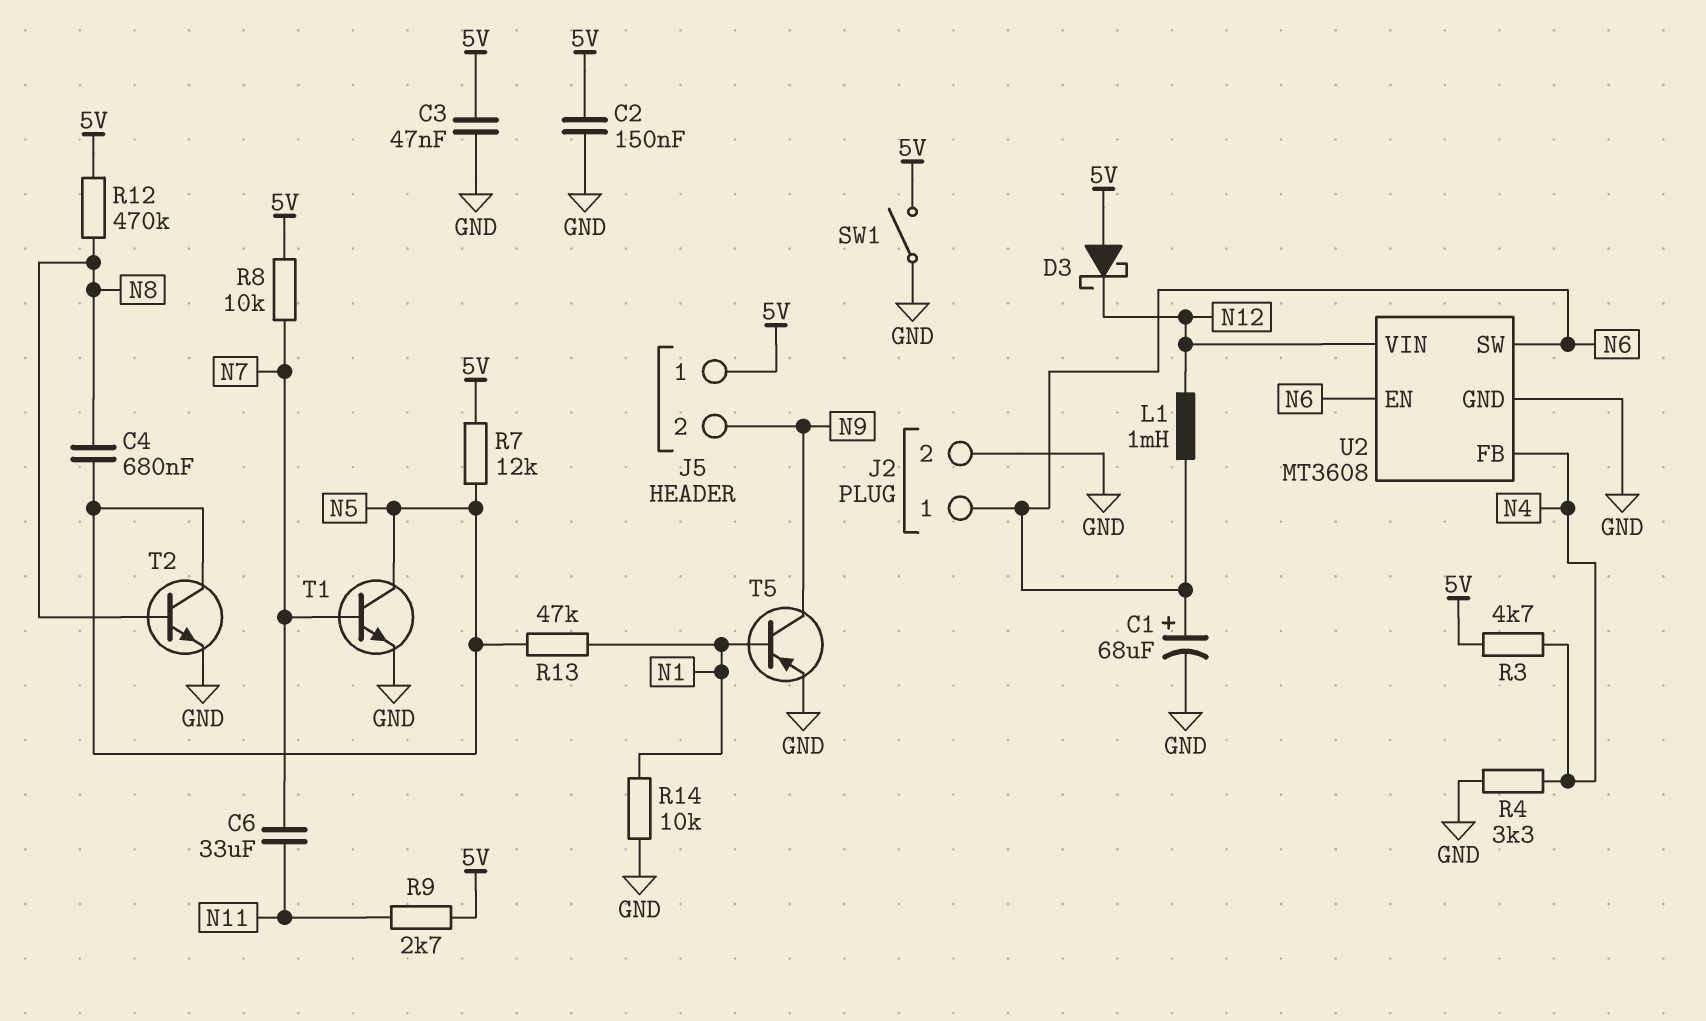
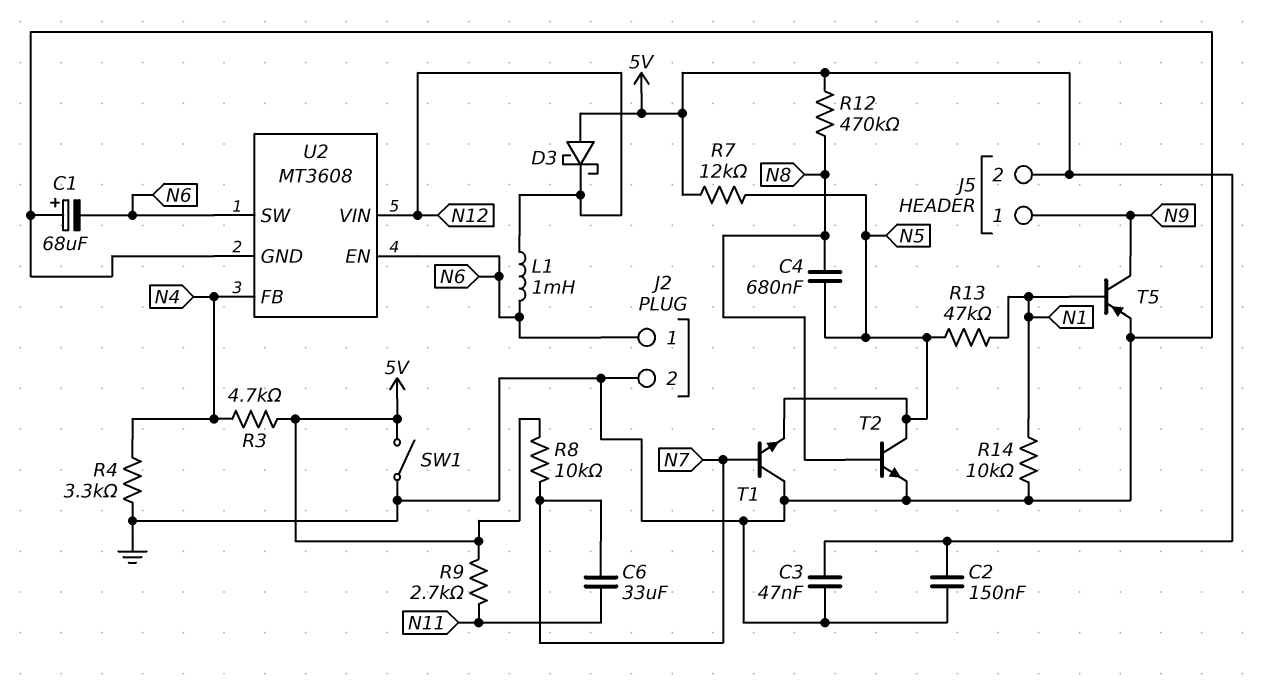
C1: 68uF (plus N6, minus GND) -> 68uF (plus GND, minus N6)
J5 pin 1: 5V -> N9
J5 pin 2: N9 -> 5V
T1: NPN (B N7, C N5, E GND) -> NPN (B N7, C GND, E N5)

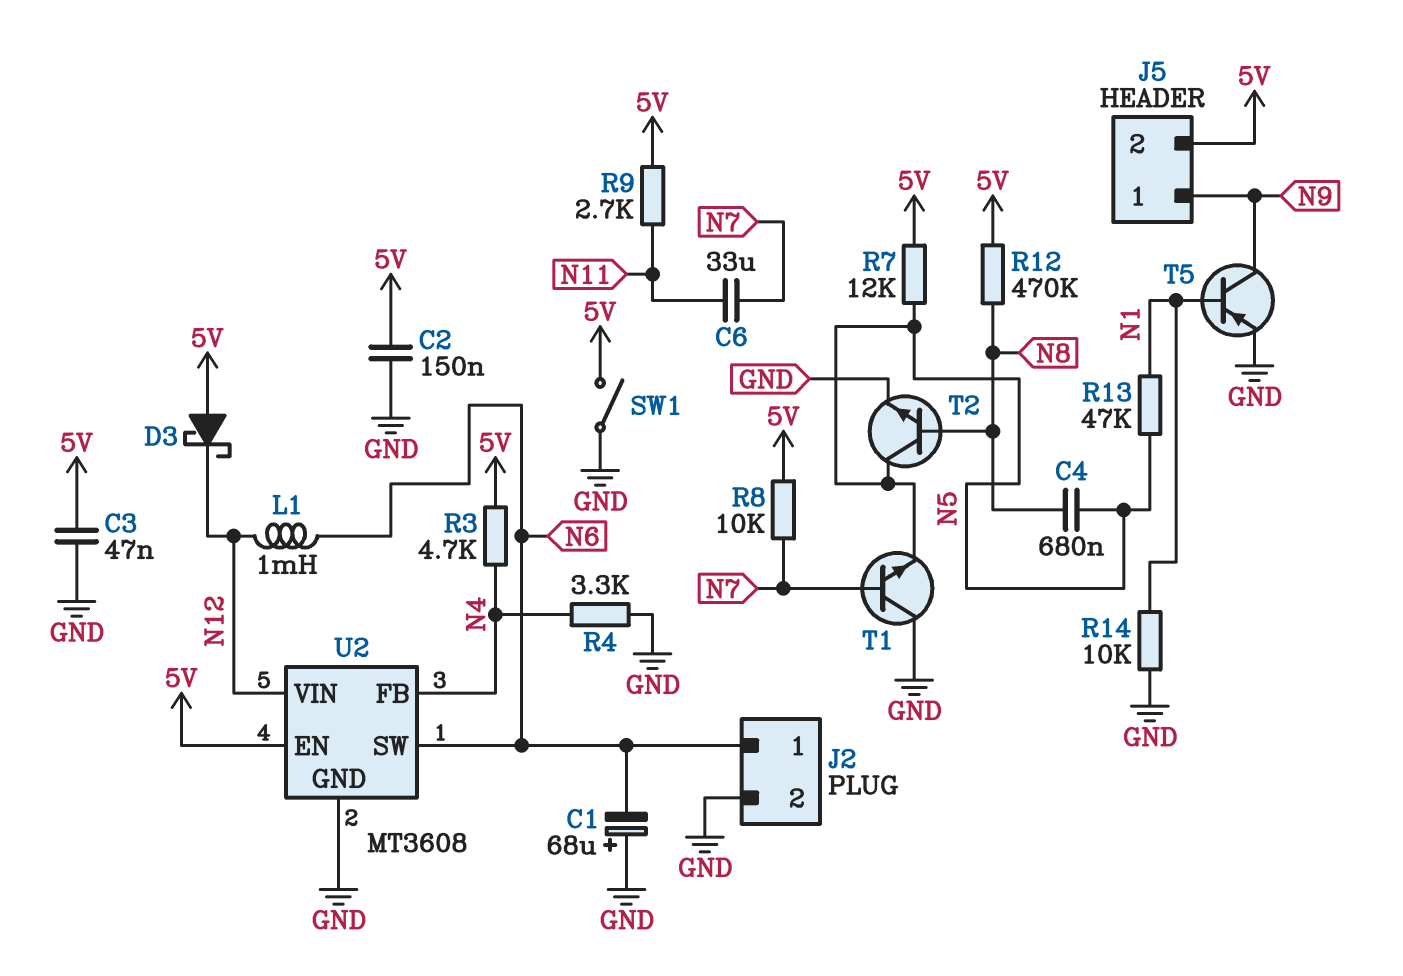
U2 pin EN: N6 -> 5V

